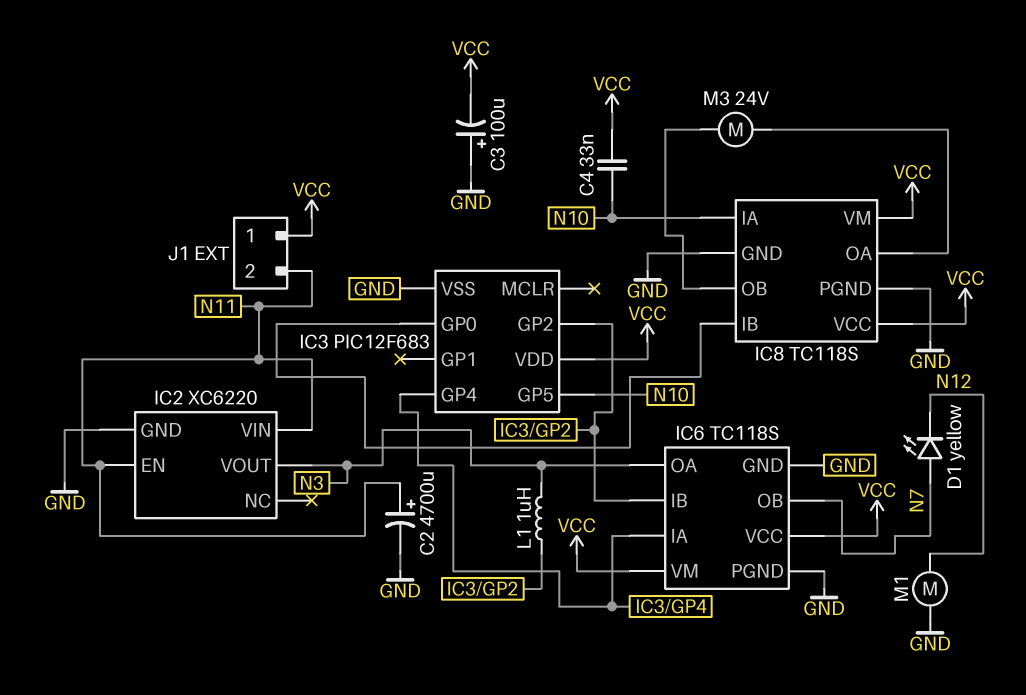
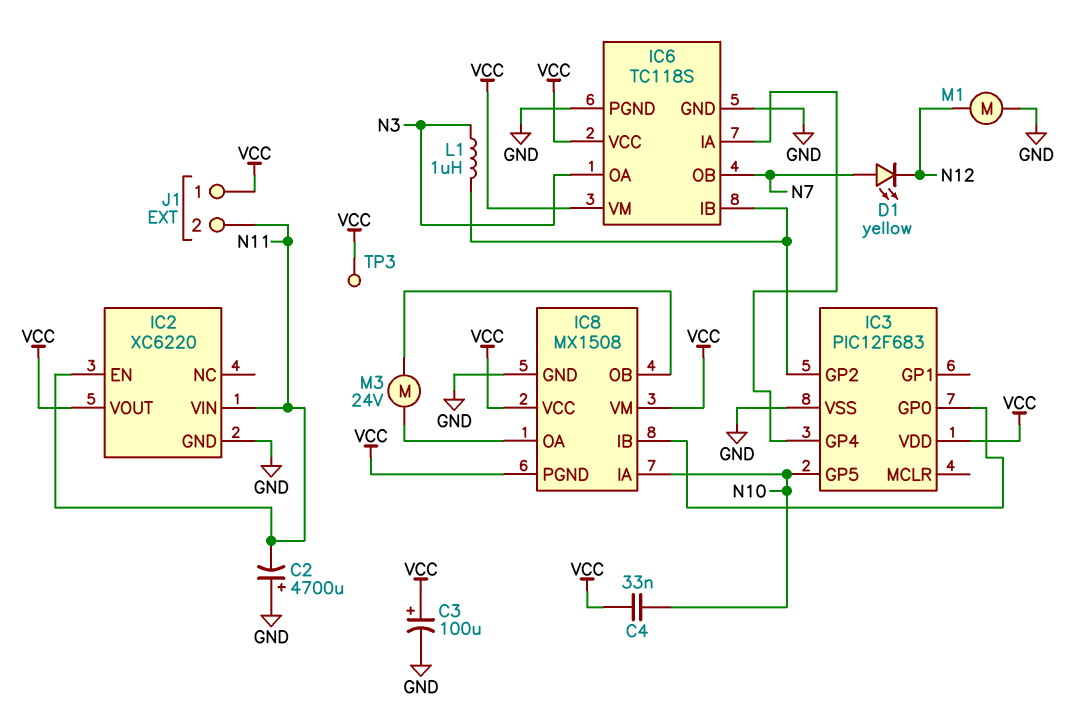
C2: 4700uF (plus N11, minus GND) -> 4700uF (plus GND, minus N11)
C3: 100uF (plus GND, minus VCC) -> 100uF (plus VCC, minus GND)
IC2 pin VOUT: N3 -> VCC
IC8: TC118S -> MX1508
IC8 pin PGND: GND -> VCC
TP3: none -> test point (VCC)

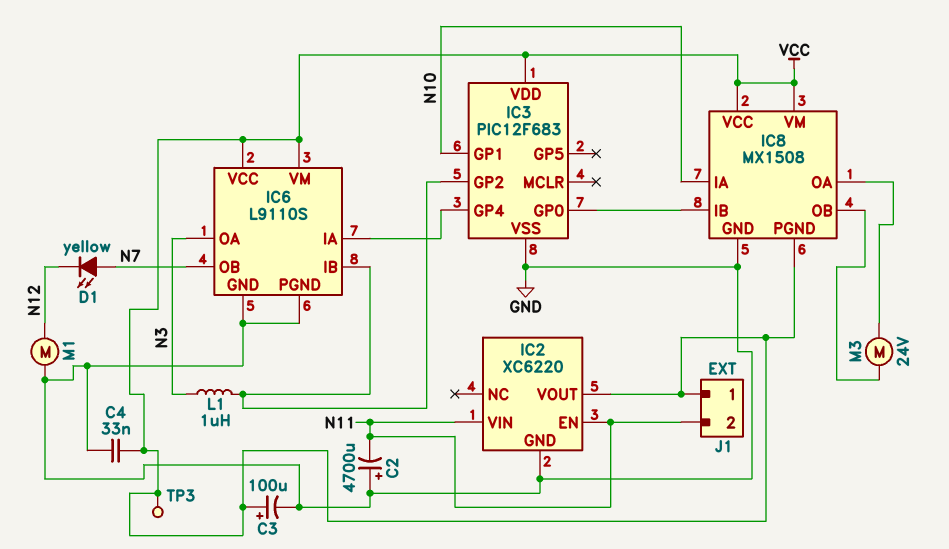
C4: 33nF (N10, VCC) -> 33nF (GND, VCC)
IC3 pin GP1: none -> N10
IC3 pin GP5: N10 -> none
IC6: TC118S -> L9110S

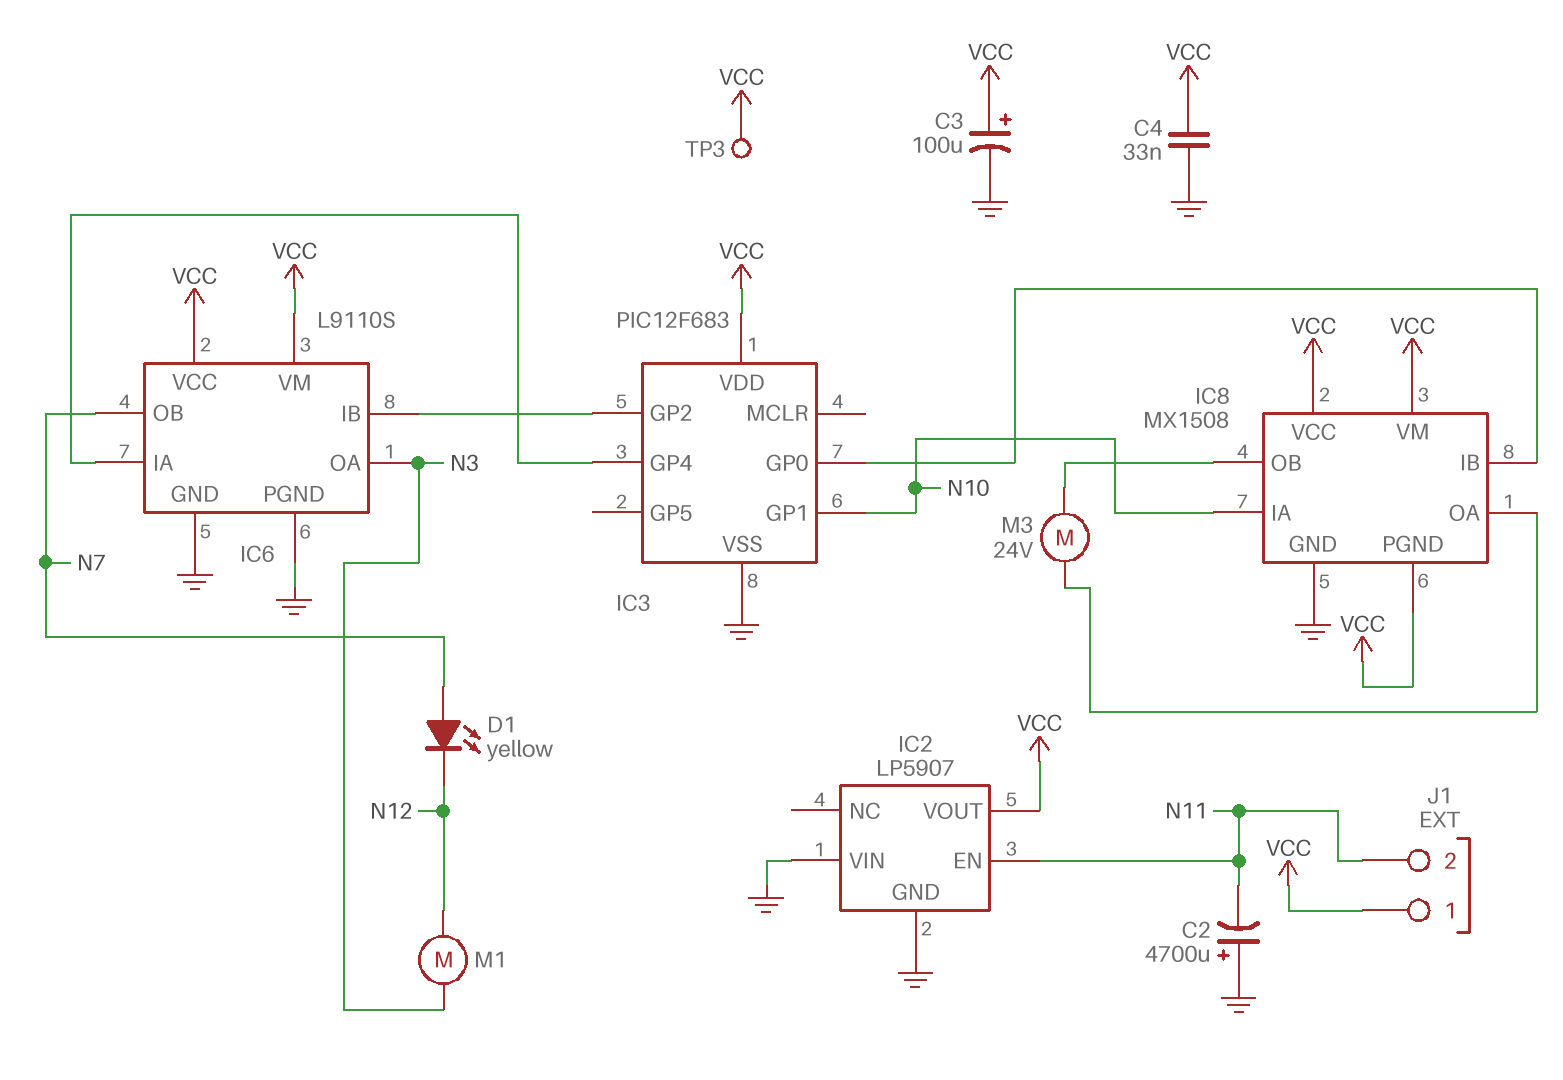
IC2: XC6220 -> LP5907
IC2 pin VIN: N11 -> GND
L1: 1uH (IC3/GP2, N3) -> none
M1: motor (GND, N12) -> motor (N3, N12)

